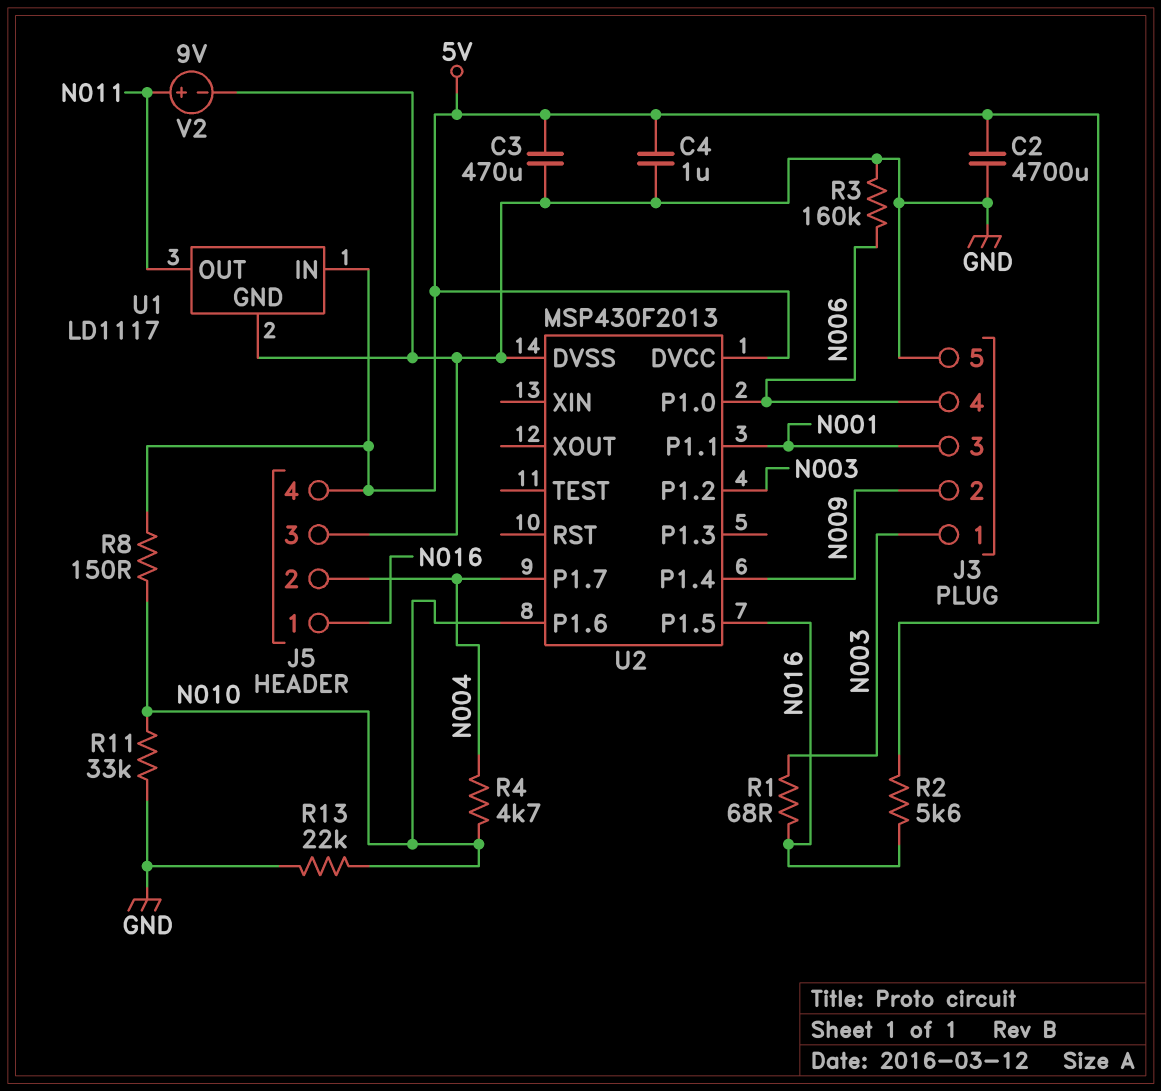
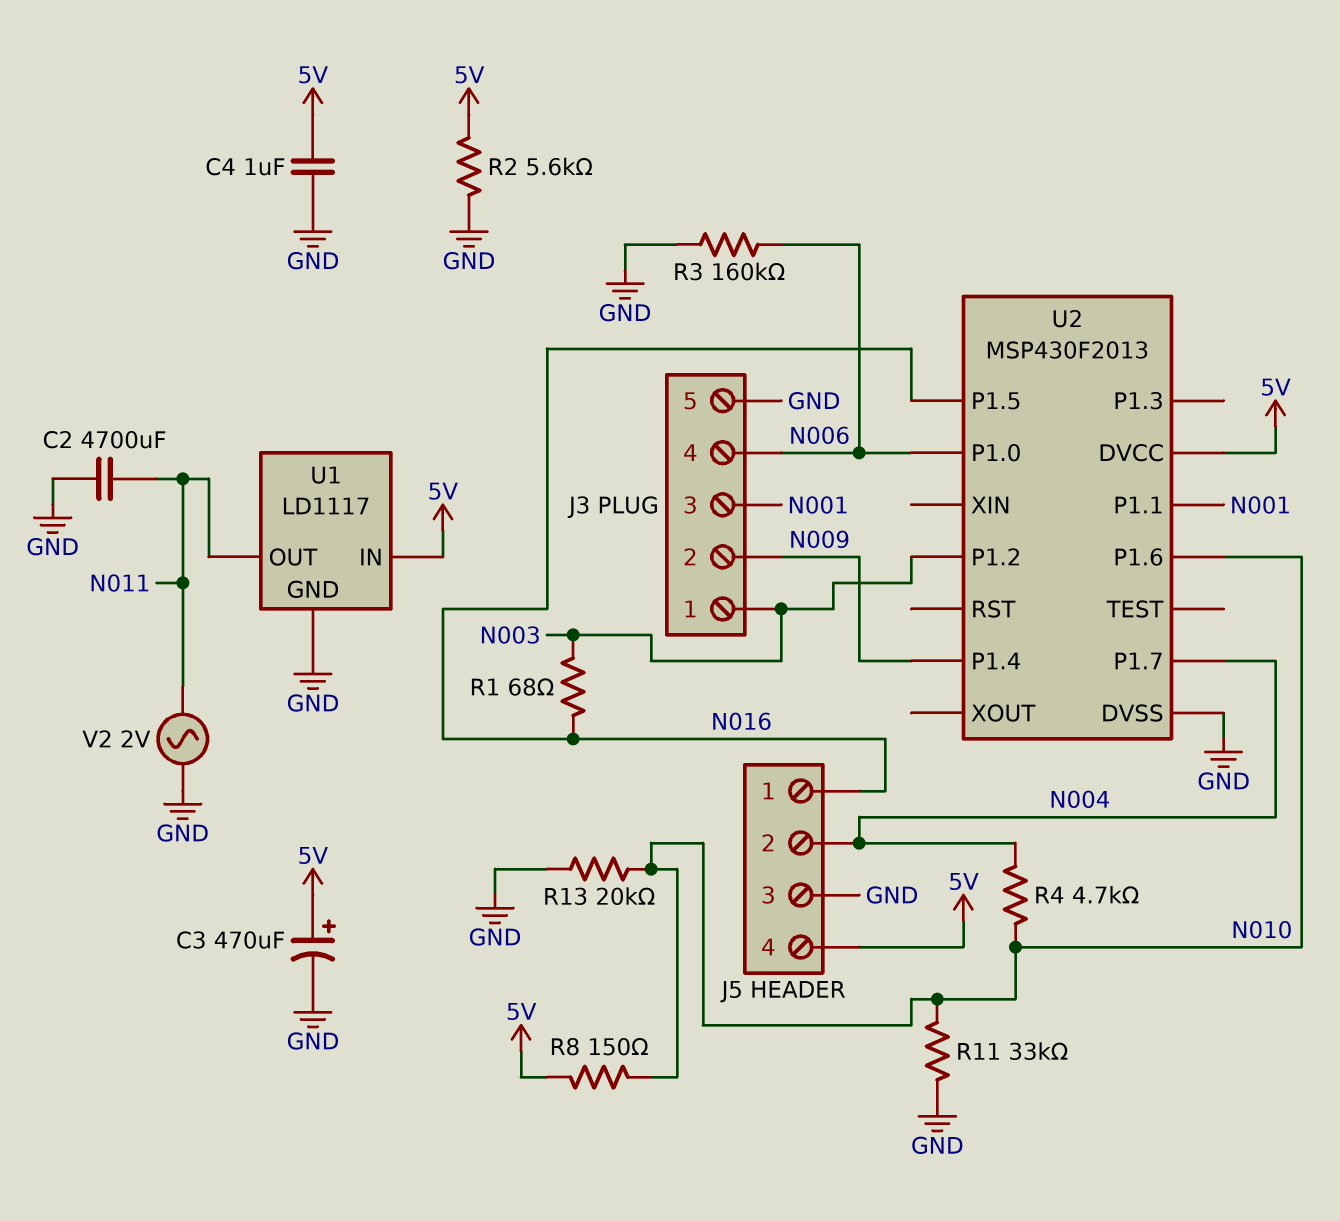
C2: 4700uF (5V, GND) -> 4700uF (GND, N011)
C3: 470uF (5V, GND) -> 470uF (plus 5V, minus GND)
R2: 5.6k (5V, N016) -> 5.6k (5V, GND)
R13: 22k (GND, N010) -> 20k (GND, N010)
V2: 9V (plus N011, minus GND) -> AC 2V (GND, N011)

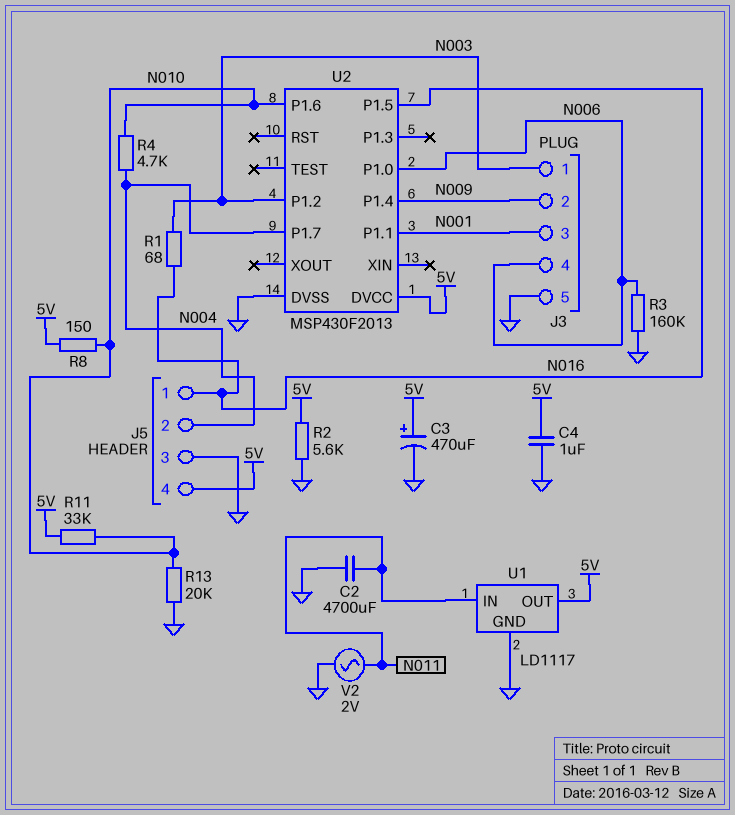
R11: 33k (GND, N010) -> 33k (5V, N010)
U1 pin IN: 5V -> N011
U1 pin OUT: N011 -> 5V

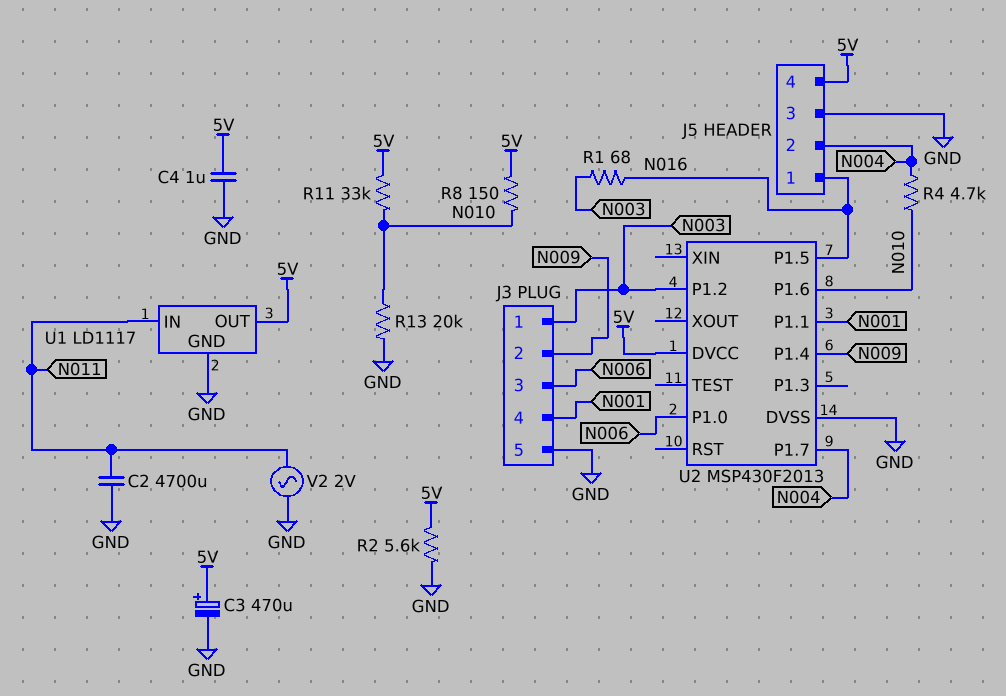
J3 pin 3: N001 -> N006
J3 pin 4: N006 -> N001
R3: 160k (GND, N006) -> none

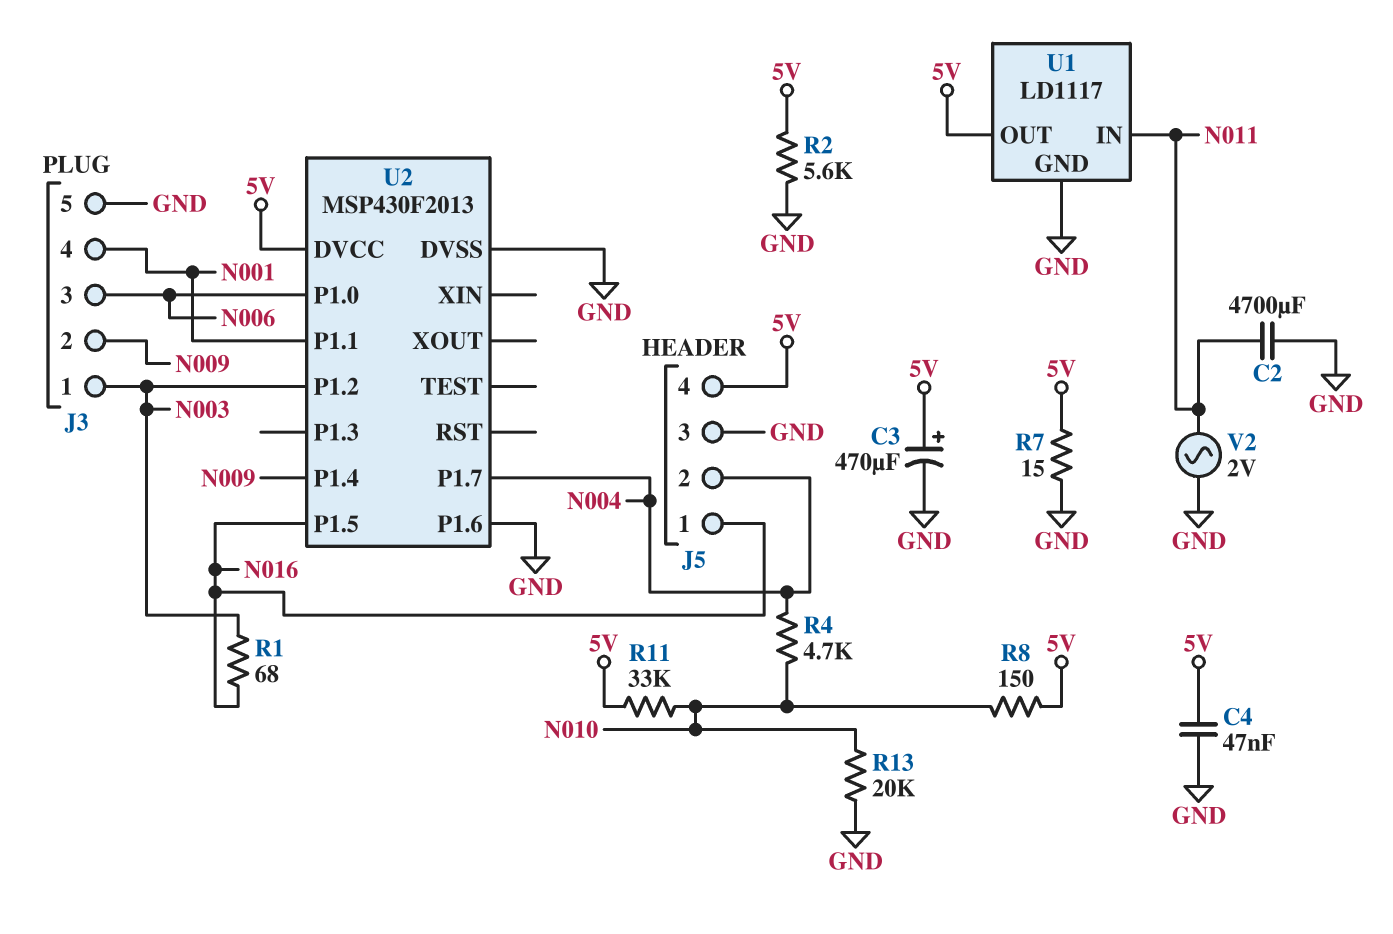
C4: 1uF (5V, GND) -> 47nF (5V, GND)
R7: none -> 15 (5V, GND)
U2 pin P1.6: N010 -> GND

